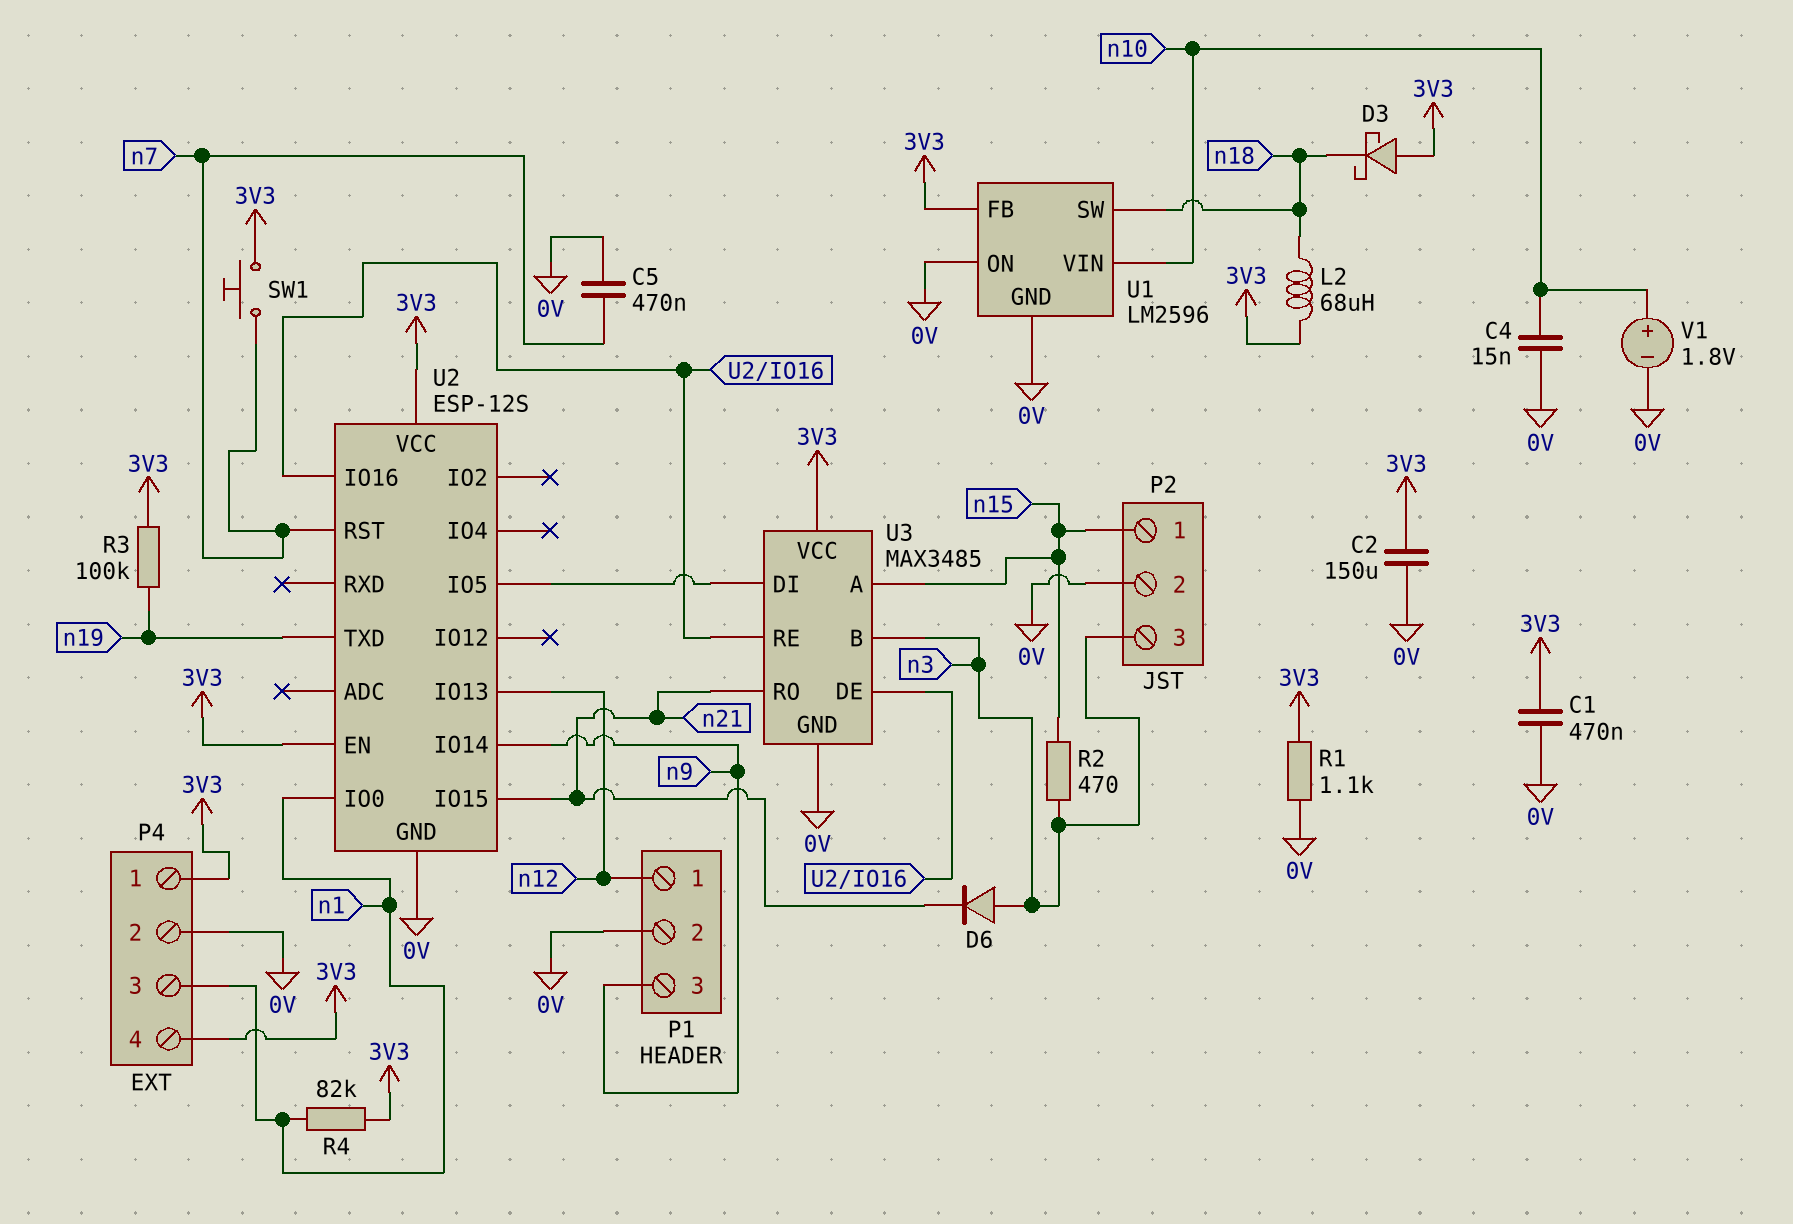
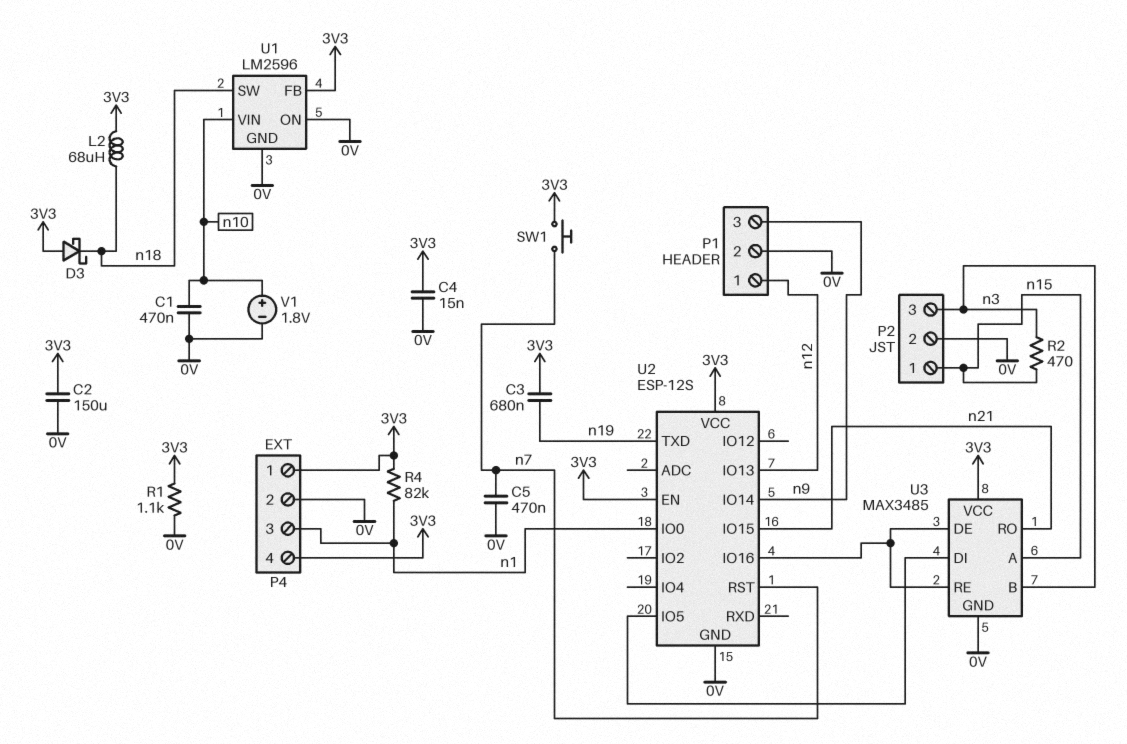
C1: 470nF (0V, 3V3) -> 470nF (0V, n10)
C3: none -> 680nF (3V3, n19)
C4: 15nF (0V, n10) -> 15nF (0V, 3V3)
D6: diode (A n3, K n21) -> none
R3: 100k (3V3, n19) -> none

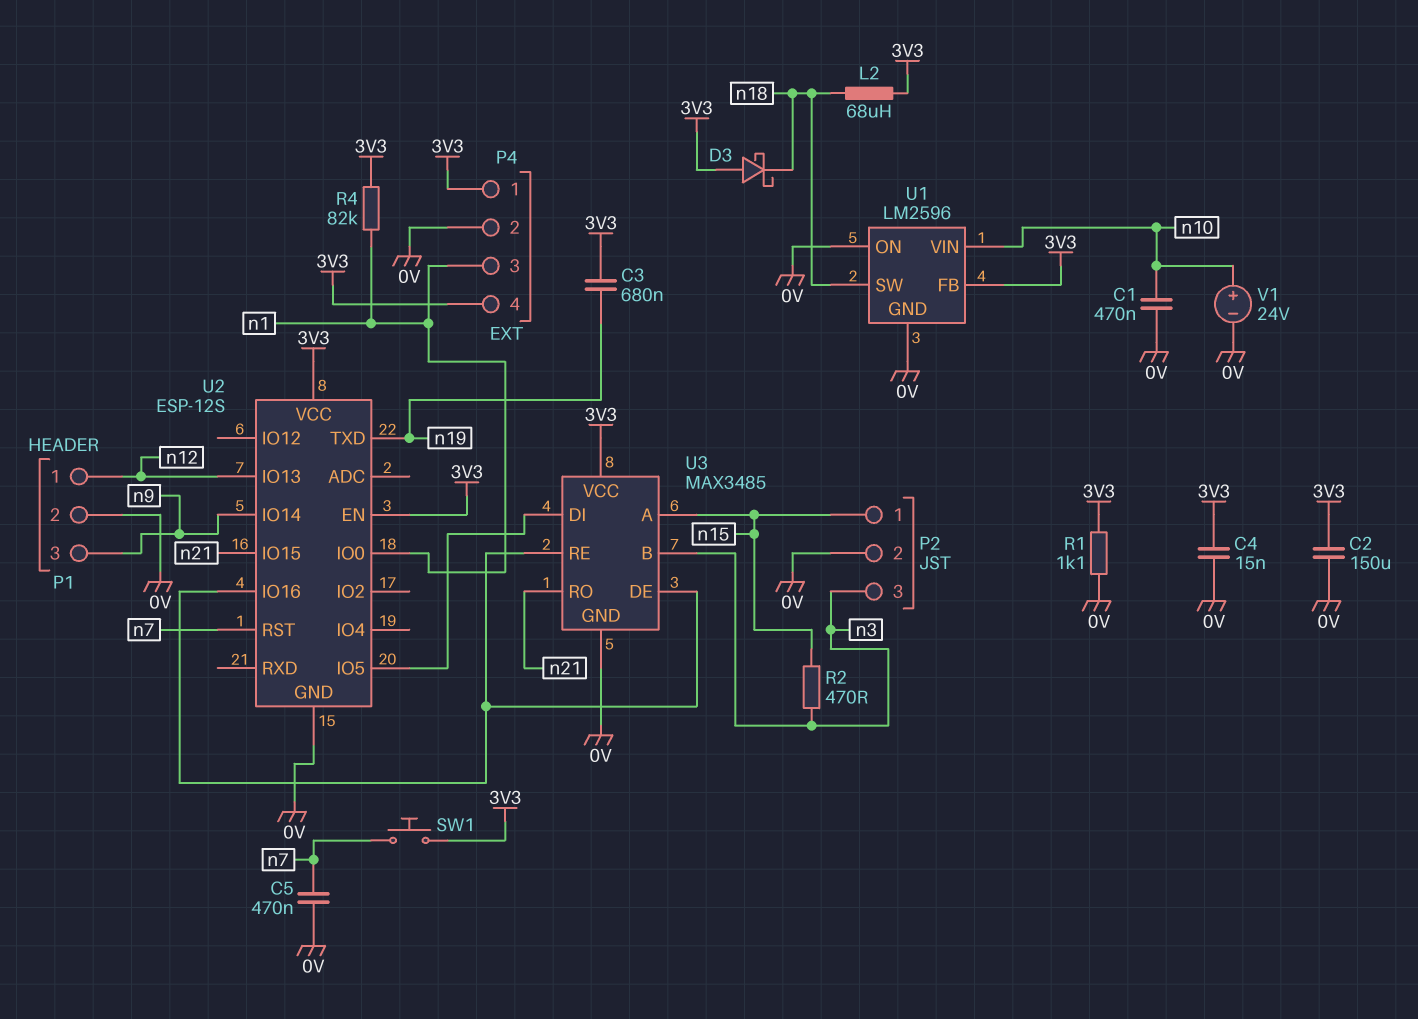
V1: 1.8V (plus n10, minus 0V) -> 24V (plus n10, minus 0V)

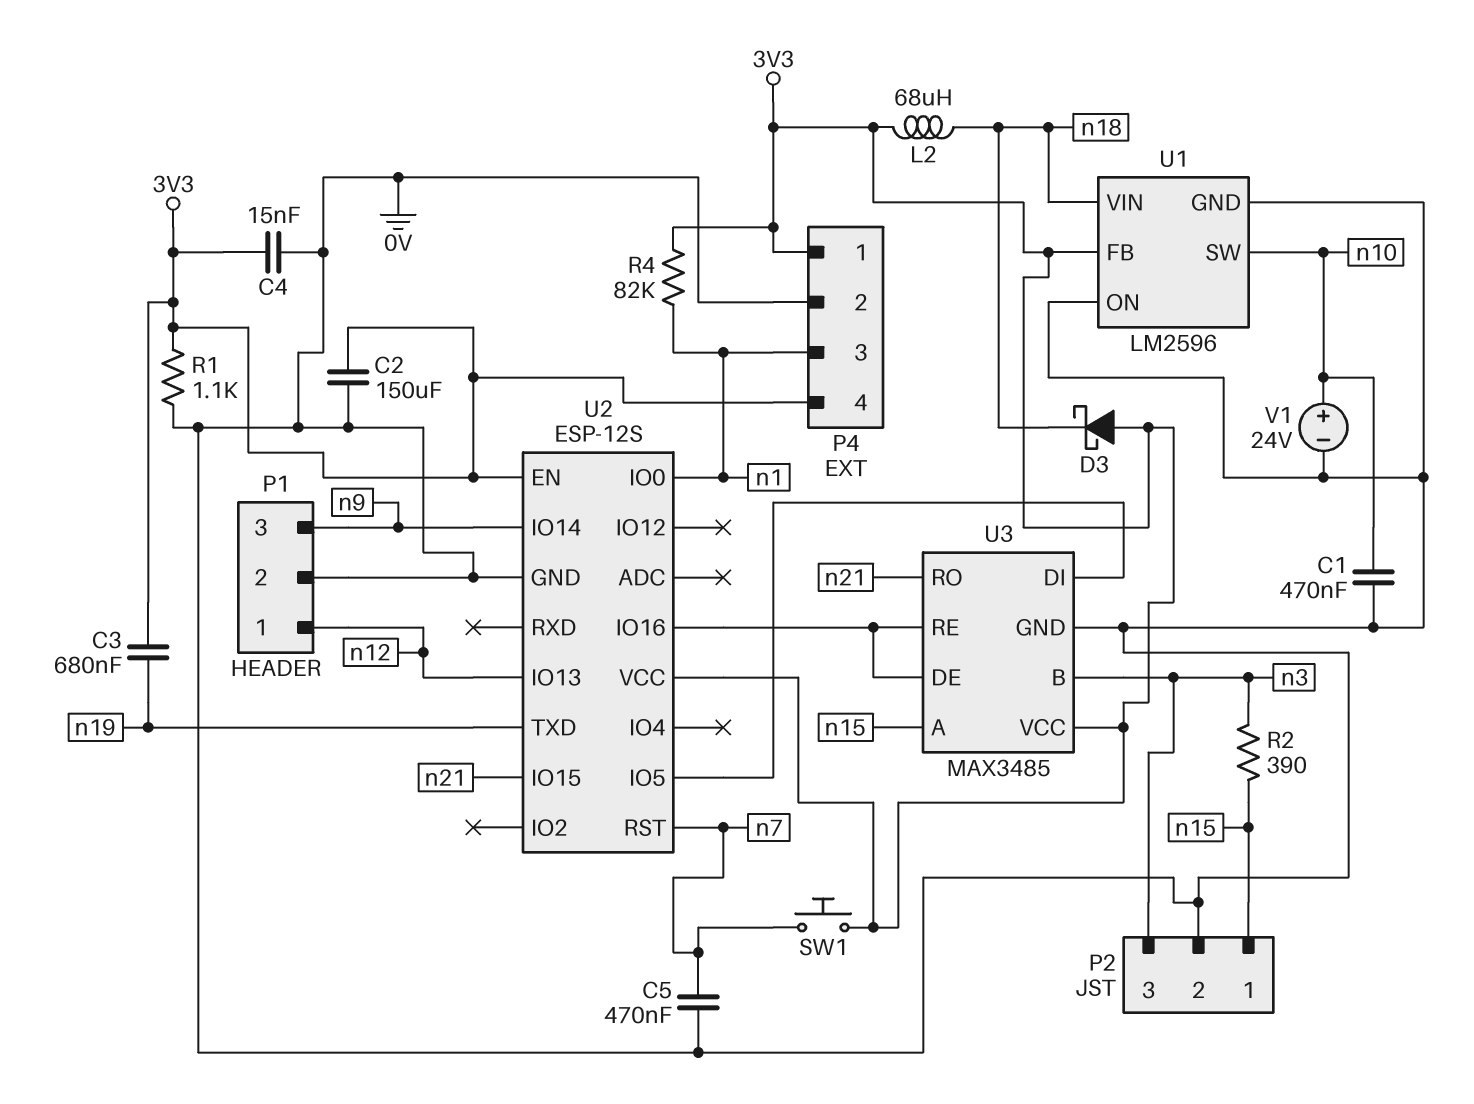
R2: 470 (n3, n15) -> 390 (n3, n15)
U1 pin SW: n18 -> n10
U1 pin VIN: n10 -> n18

